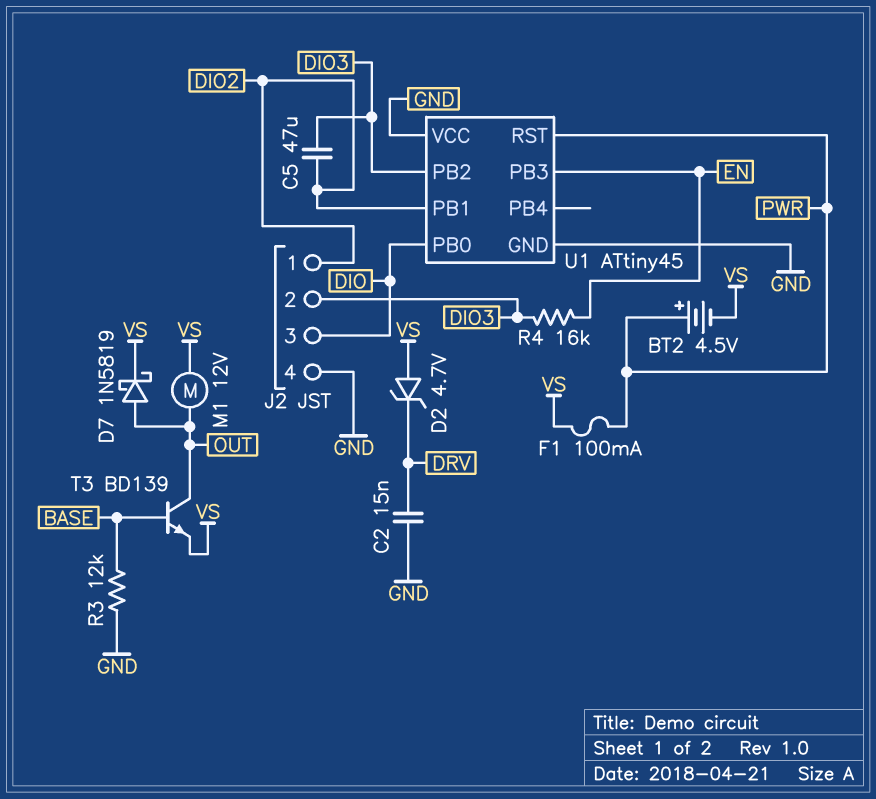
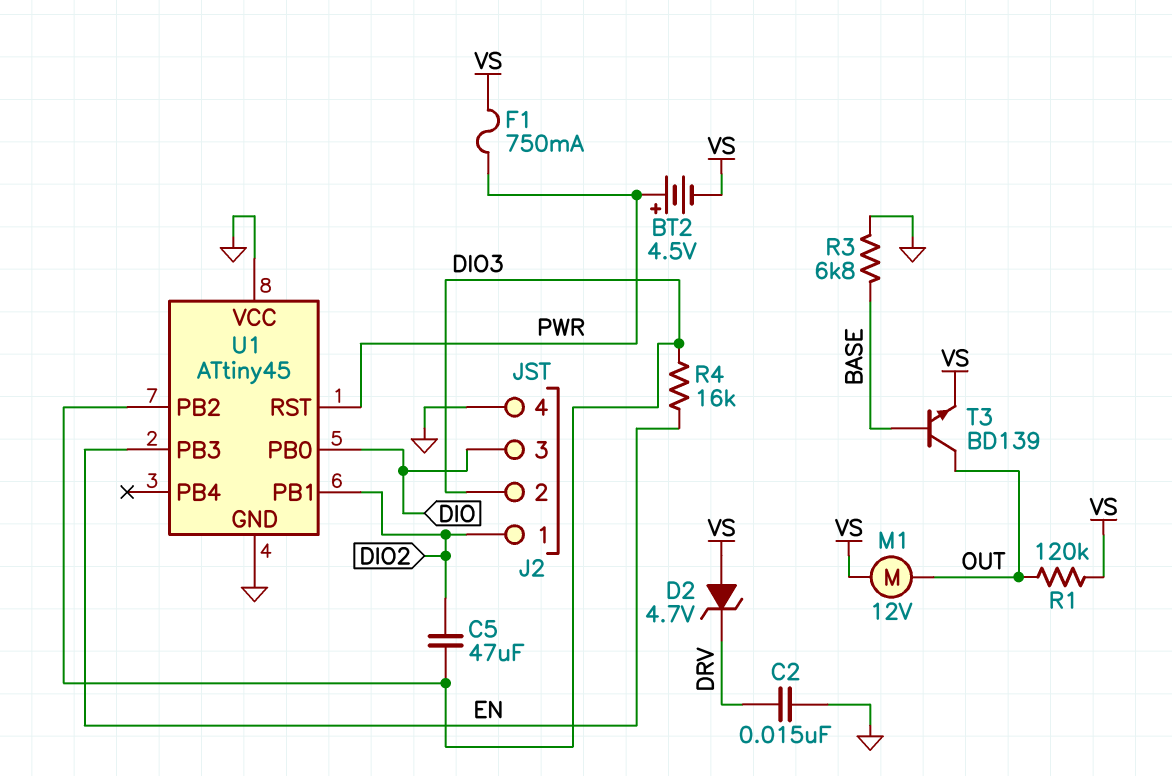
D7: schottky 1N5819 (A OUT, K VS) -> none
F1: 100mA (PWR, VS) -> 750mA (PWR, VS)
R1: none -> 120k (OUT, VS)
R3: 12k (BASE, GND) -> 6.8k (BASE, GND)

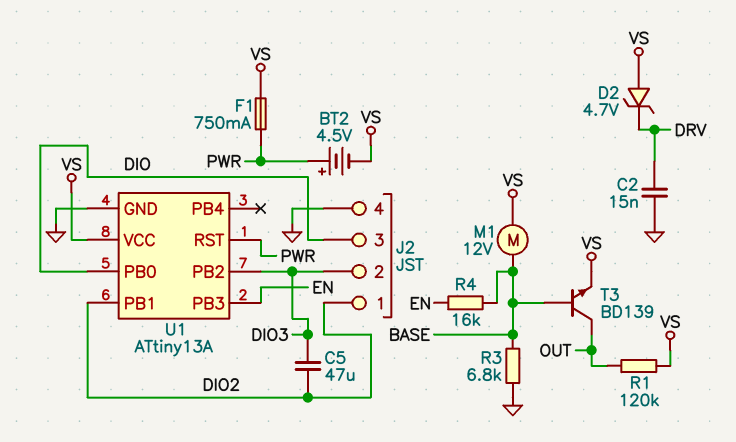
M1: motor 12V (OUT, VS) -> motor 12V (BASE, VS)
R4: 16k (DIO3, EN) -> 16k (BASE, EN)
U1: ATtiny45 -> ATtiny13A
U1 pin VCC: GND -> VS

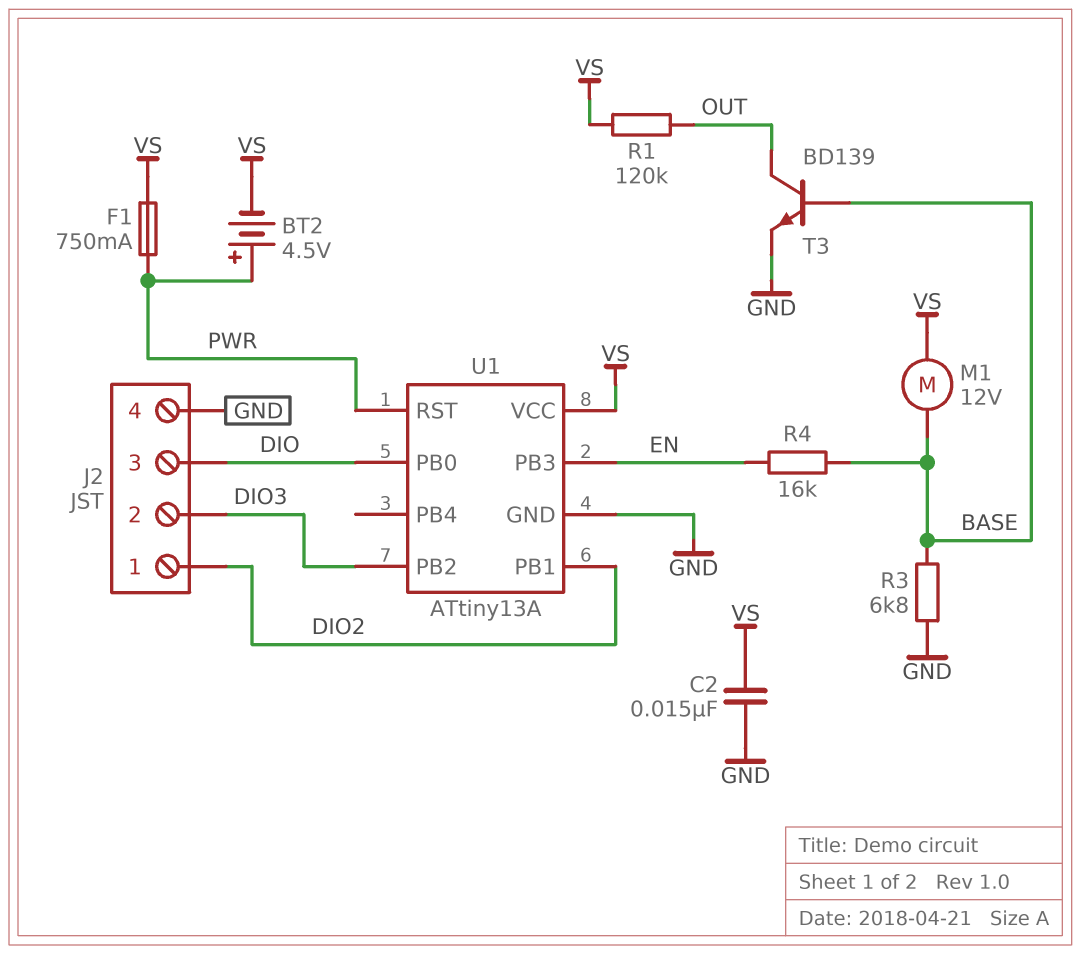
C2: 15nF (DRV, GND) -> 15nF (GND, VS)
C5: 47uF (DIO2, DIO3) -> none
D2: zener 4.7V (A VS, K DRV) -> none
T3: NPN BD139 (B BASE, C OUT, E VS) -> NPN BD139 (B BASE, C OUT, E GND)

